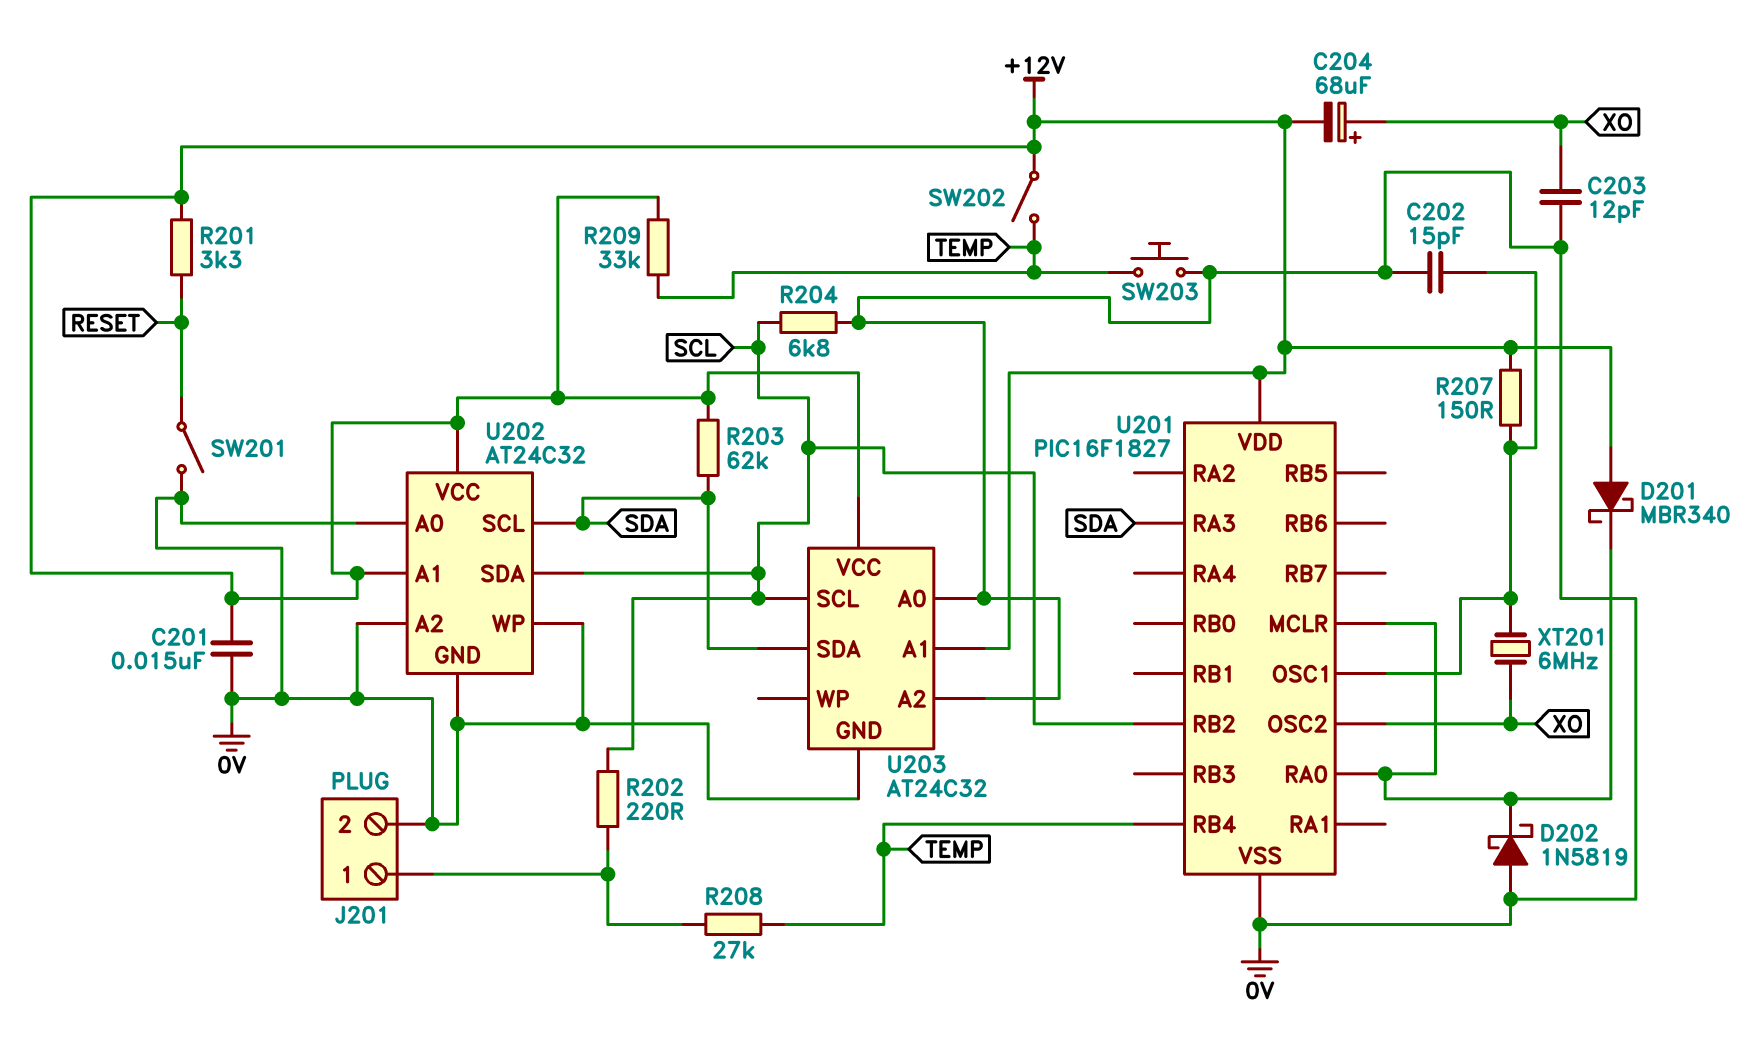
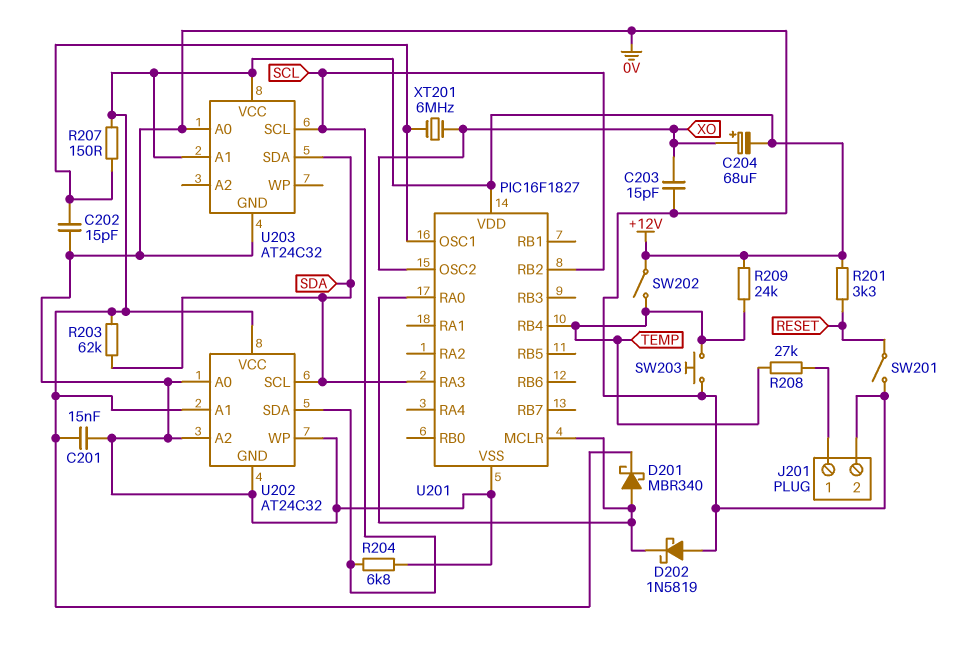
C203: 12pF (0V, XO) -> 15pF (0V, XO)
D201: schottky MBR340 (A +12V, K U201/MCLR) -> schottky MBR340 (A U201/MCLR, K +12V)
R202: 220 (J201/1, SCL) -> none
R209: 33k (+12V, TEMP) -> 24k (+12V, TEMP)
U203 pin A2: 0V -> none

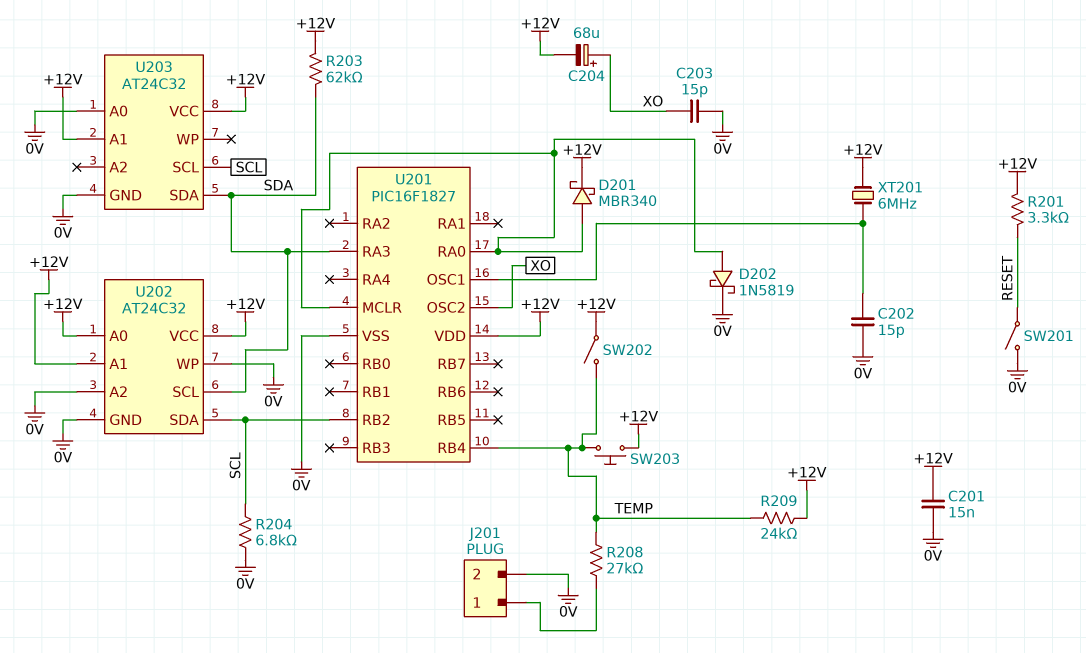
D202: schottky 1N5819 (A 0V, K U201/MCLR) -> schottky 1N5819 (A U201/MCLR, K 0V)
R207: 150 (+12V, U201/OSC1) -> none
SW203: button (0V, TEMP) -> button (+12V, TEMP)
U202 pin A0: 0V -> +12V
XT201: 6MHz (U201/OSC1, XO) -> 6MHz (+12V, U201/OSC1)

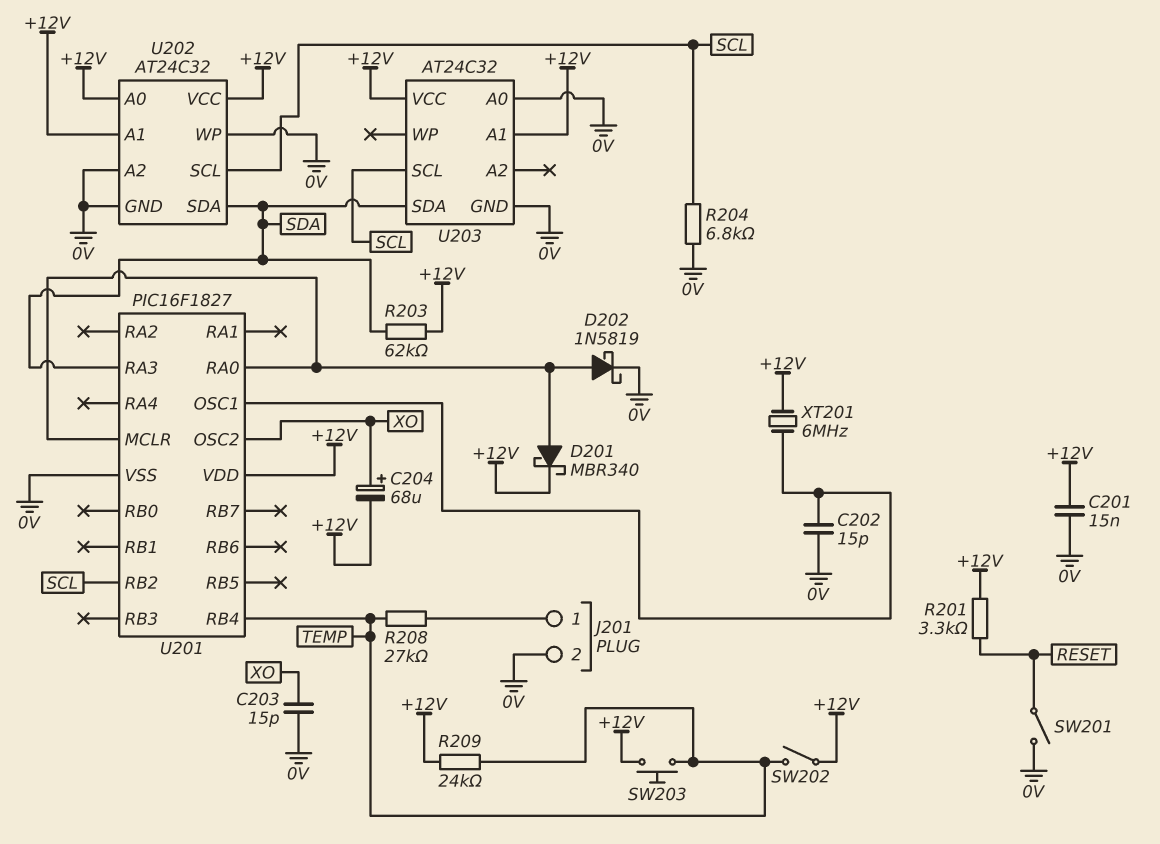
U202 pin SCL: SDA -> SCL
U202 pin SDA: SCL -> SDA

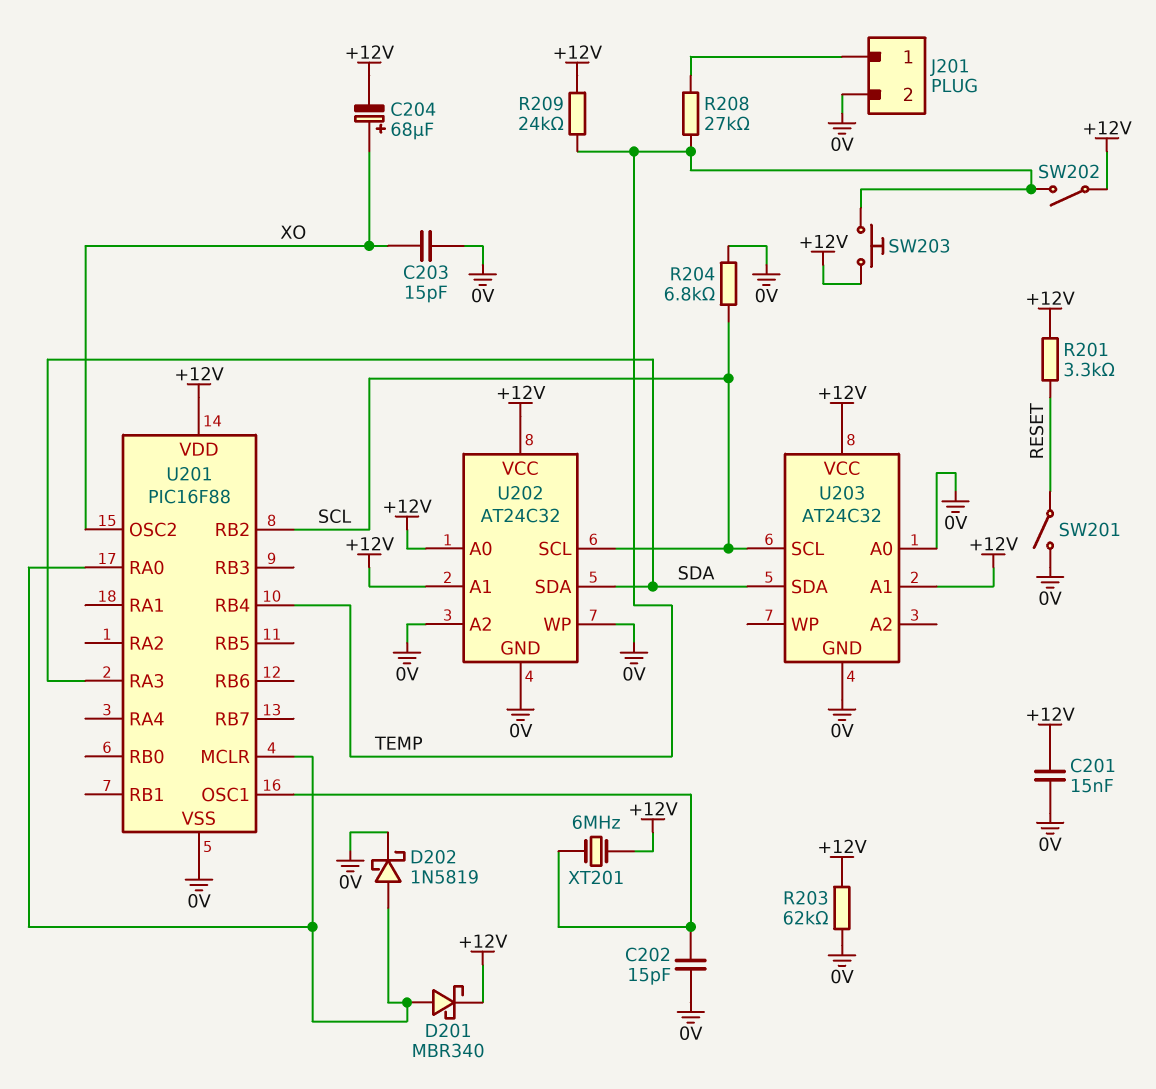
R203: 62k (+12V, SDA) -> 62k (+12V, 0V)
U201: PIC16F1827 -> PIC16F88

